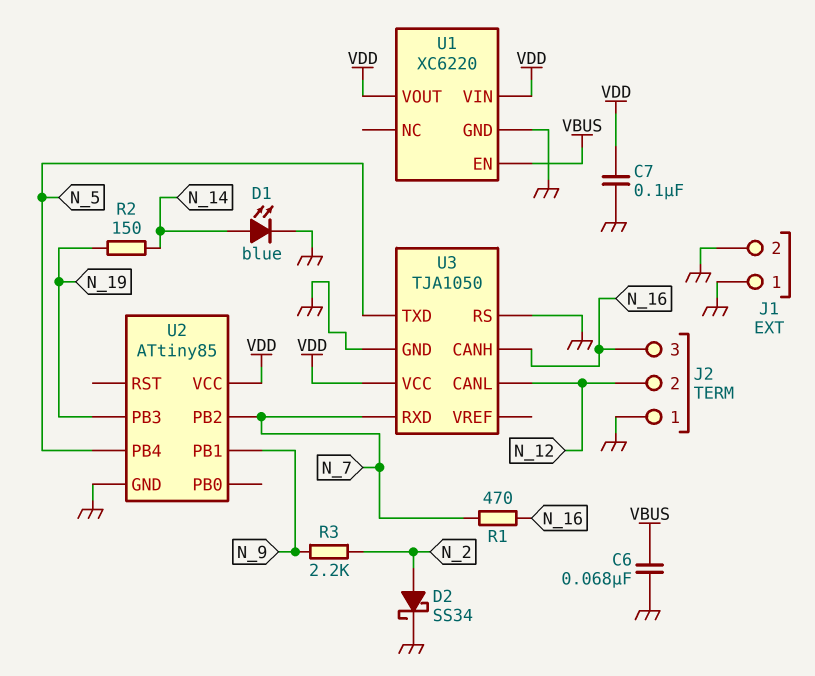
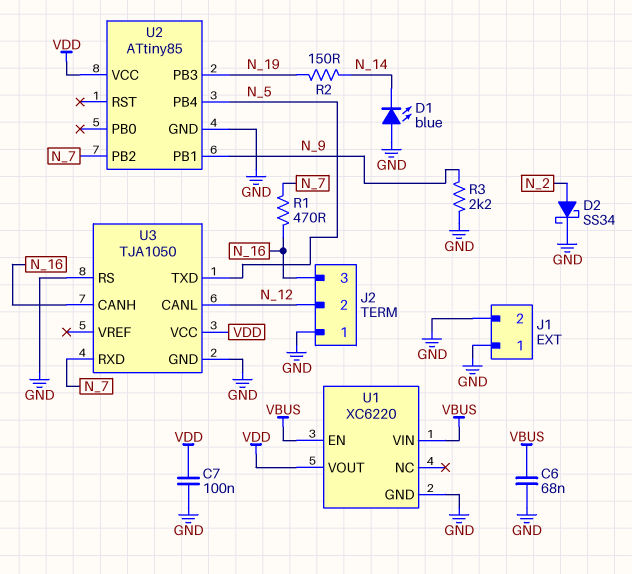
D1: LED blue (A N_14, K GND) -> LED blue (A GND, K N_14)
R3: 2.2k (N_2, N_9) -> 2.2k (GND, N_9)
U1 pin VIN: VDD -> VBUS

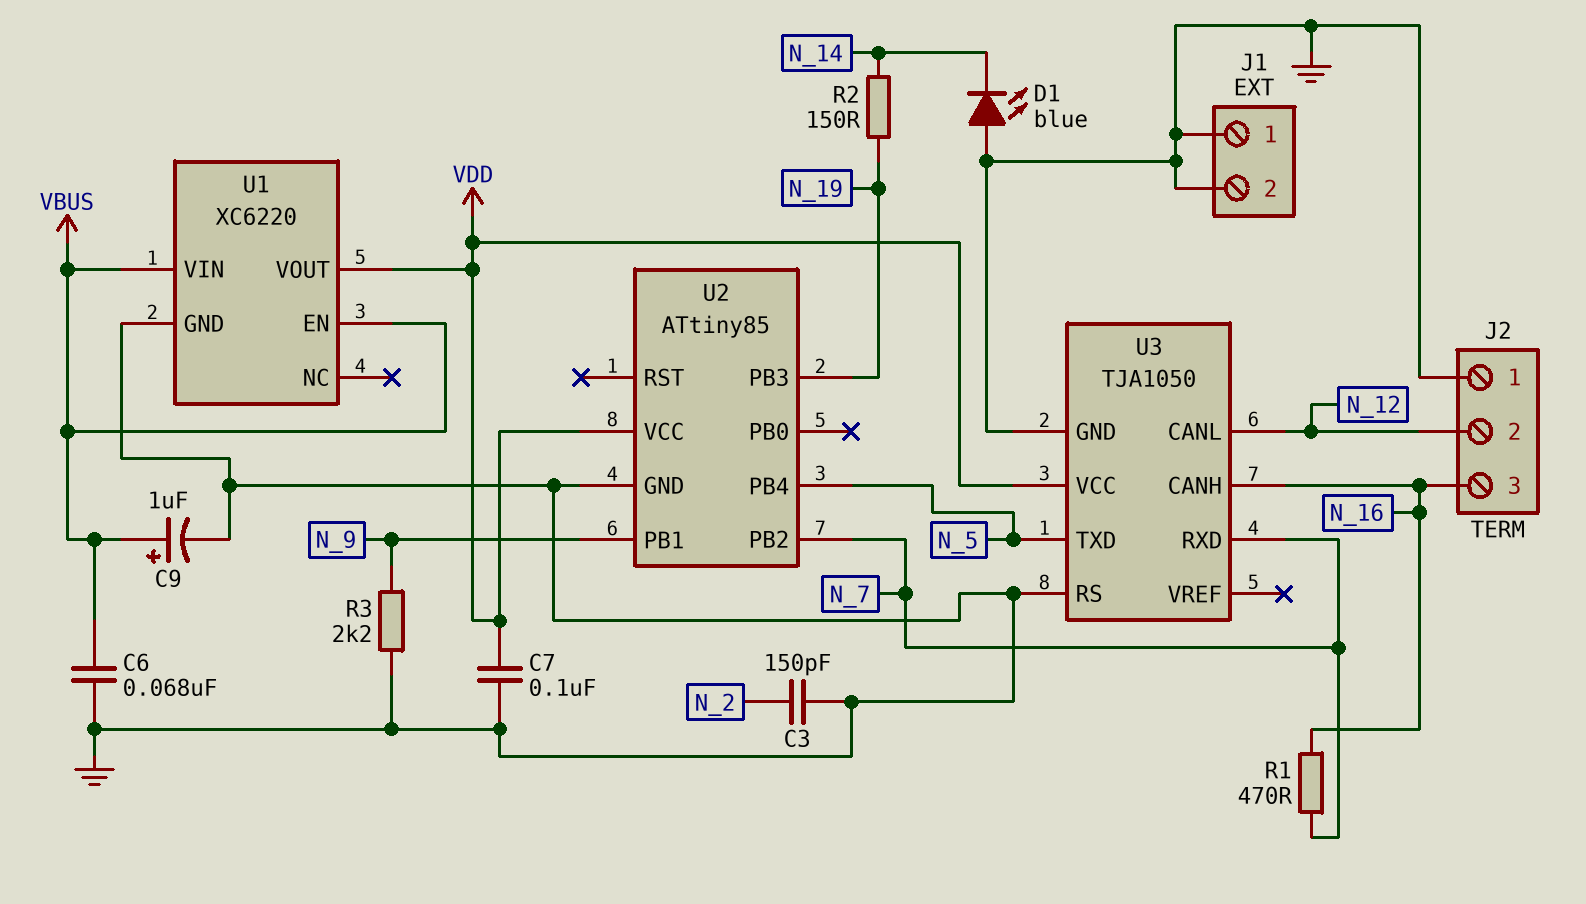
C3: none -> 150pF (GND, N_2)
C9: none -> 1uF (plus VBUS, minus GND)
D2: schottky SS34 (A N_2, K GND) -> none

